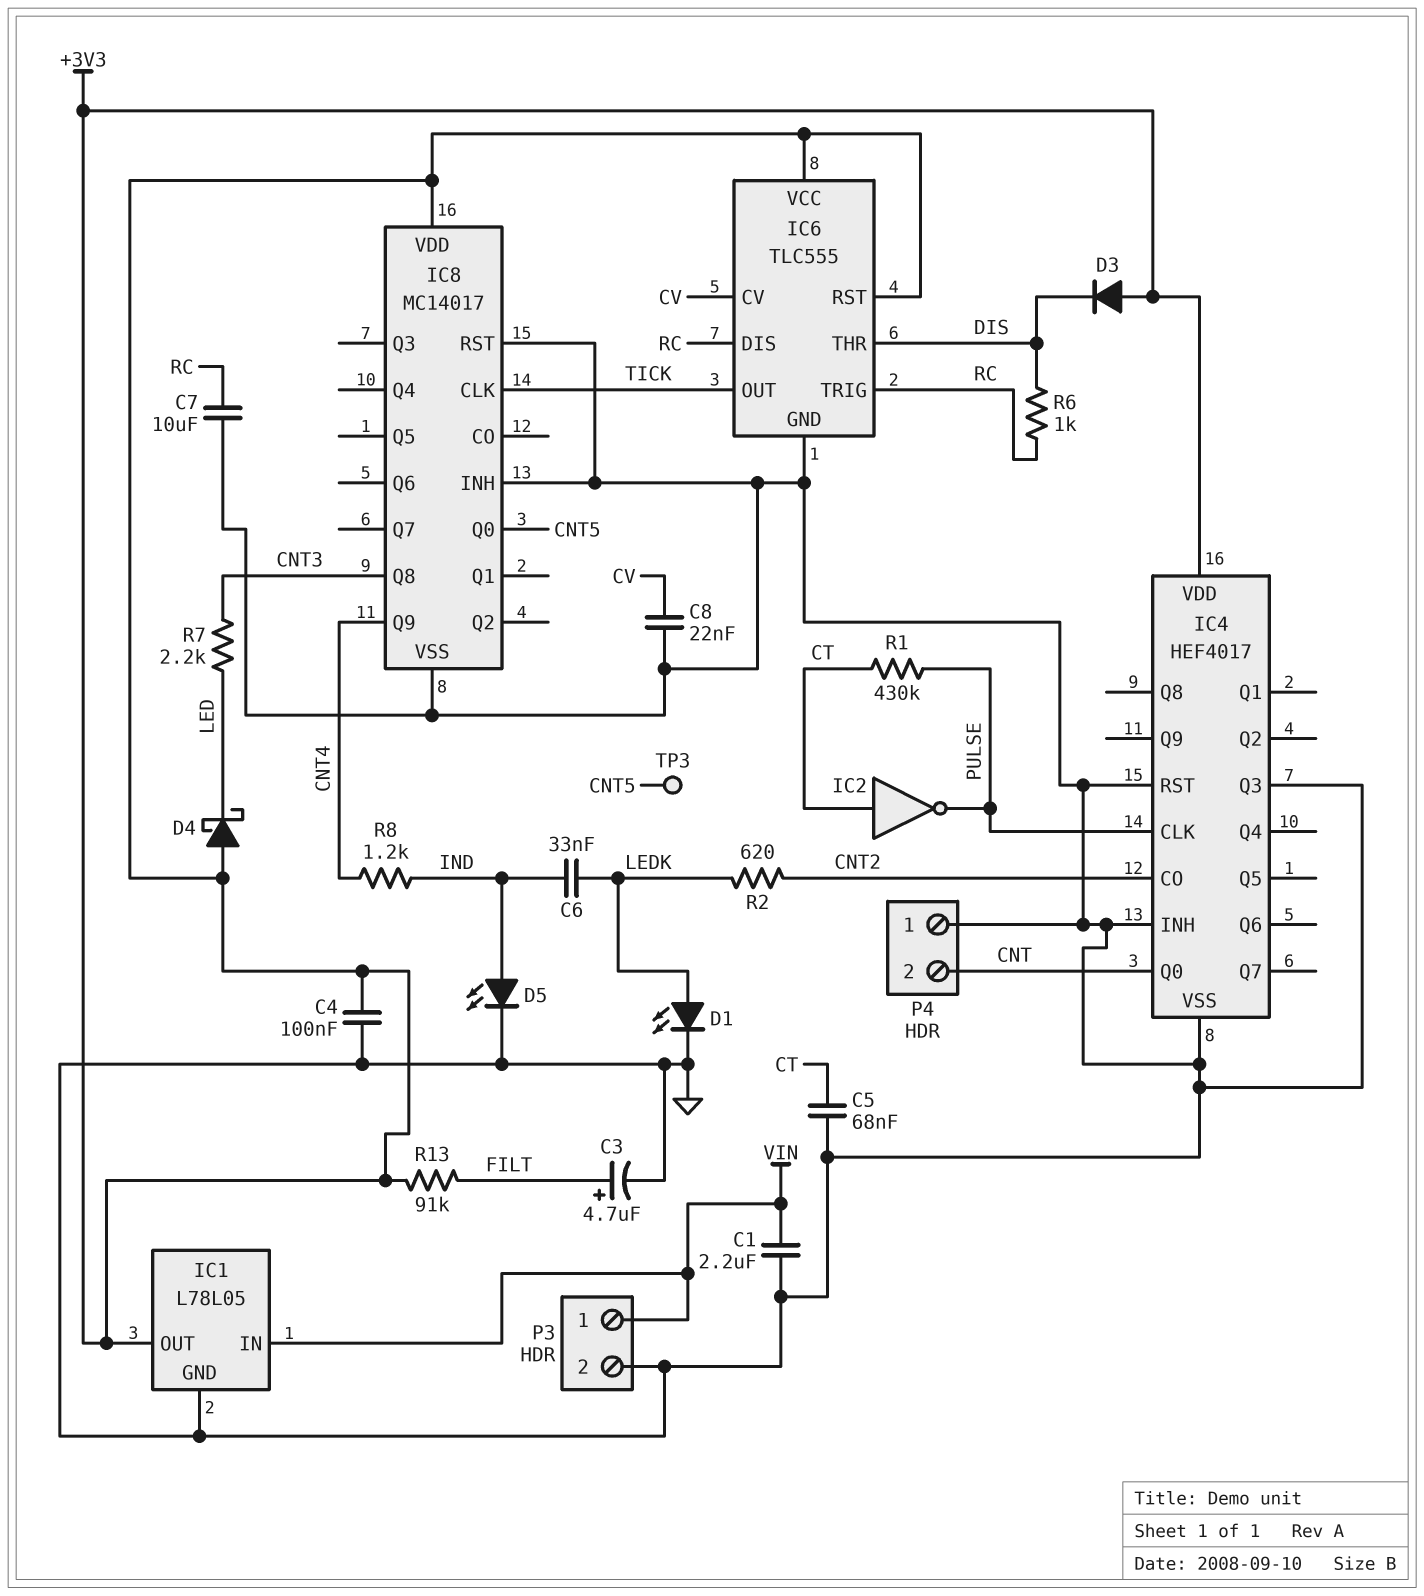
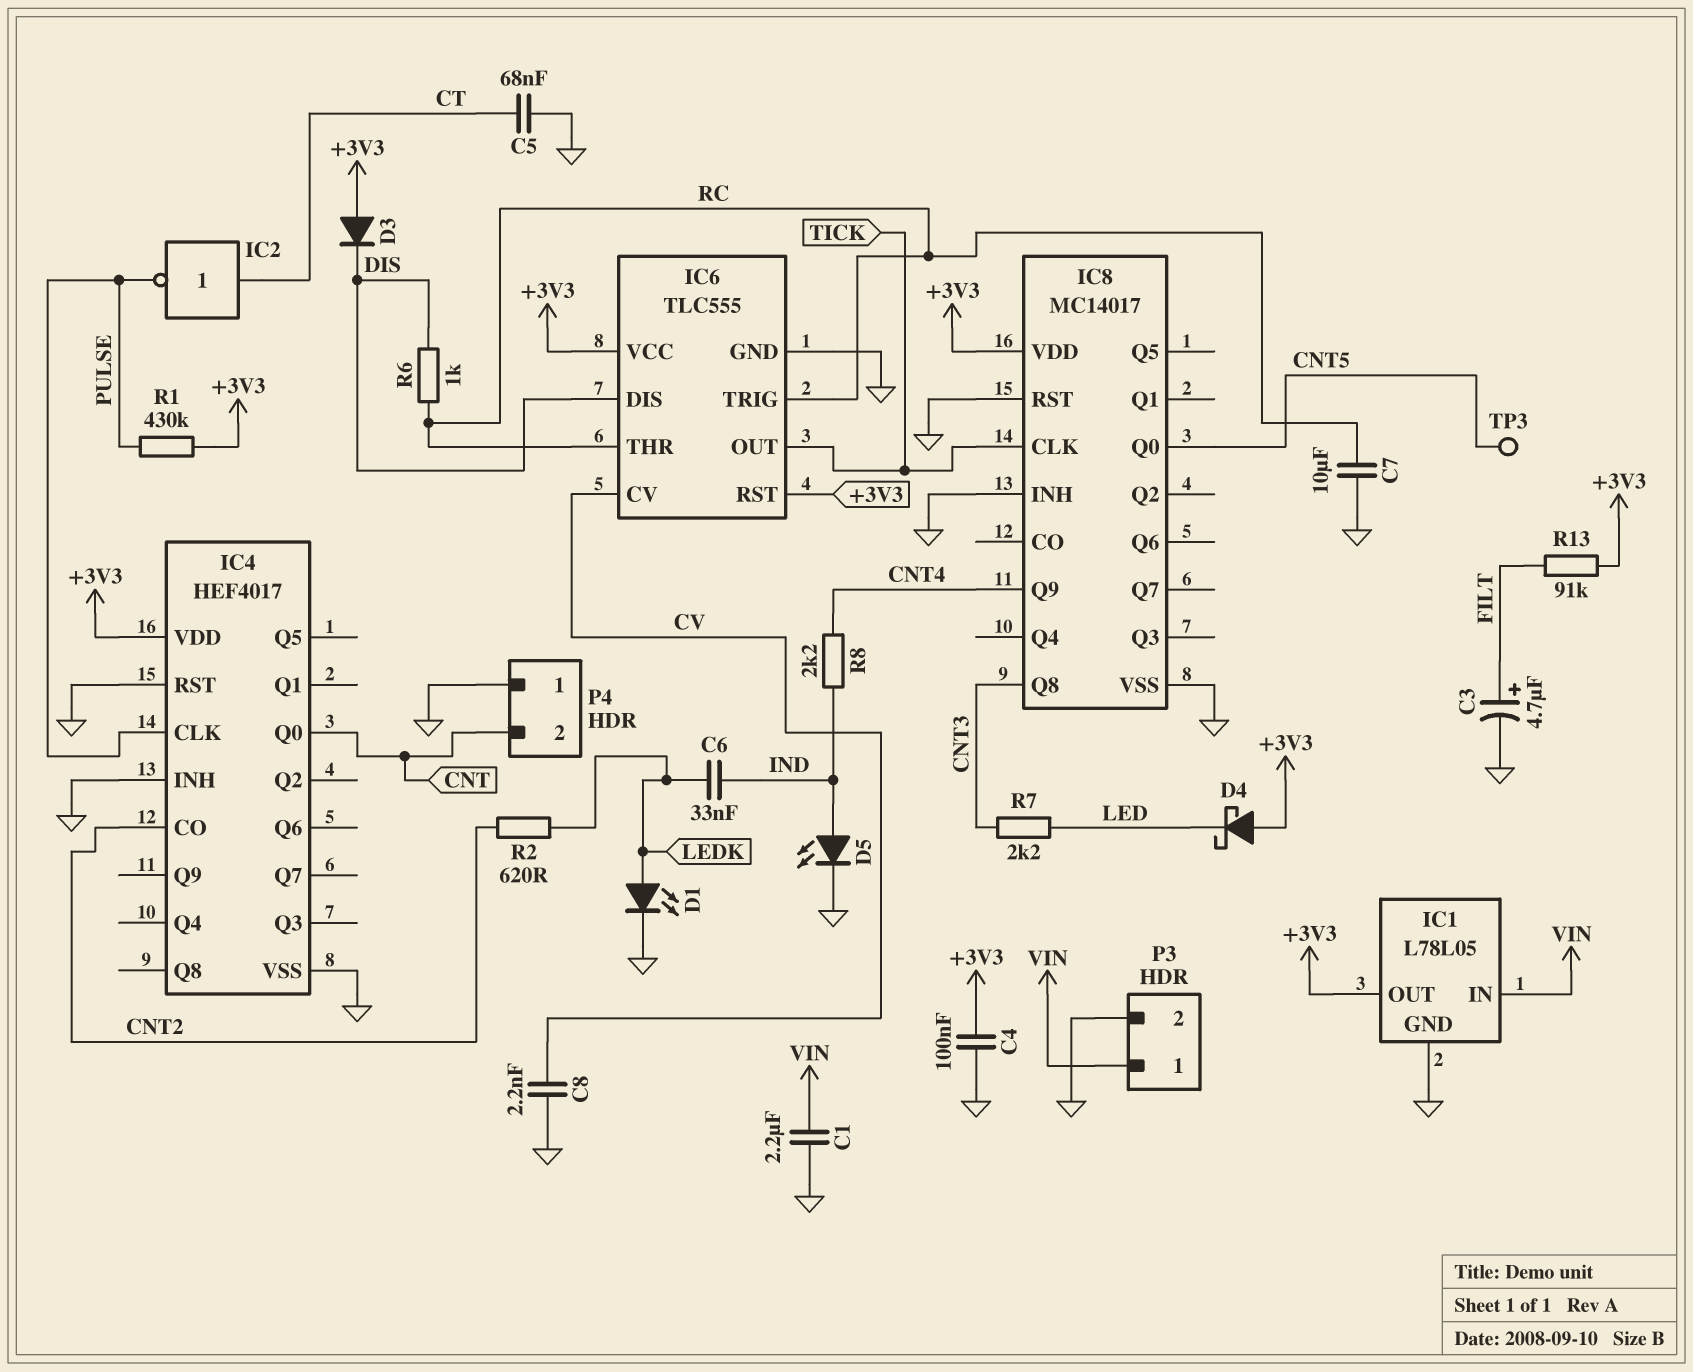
C8: 22nF (CV, GND) -> 2.2nF (CV, GND)
IC4 pin Q3: GND -> none
IC6 pin DIS: RC -> DIS
IC6 pin THR: DIS -> RC
R1: 430k (CT, PULSE) -> 430k (+3V3, PULSE)
R8: 1.2k (CNT4, IND) -> 2.2k (CNT4, IND)

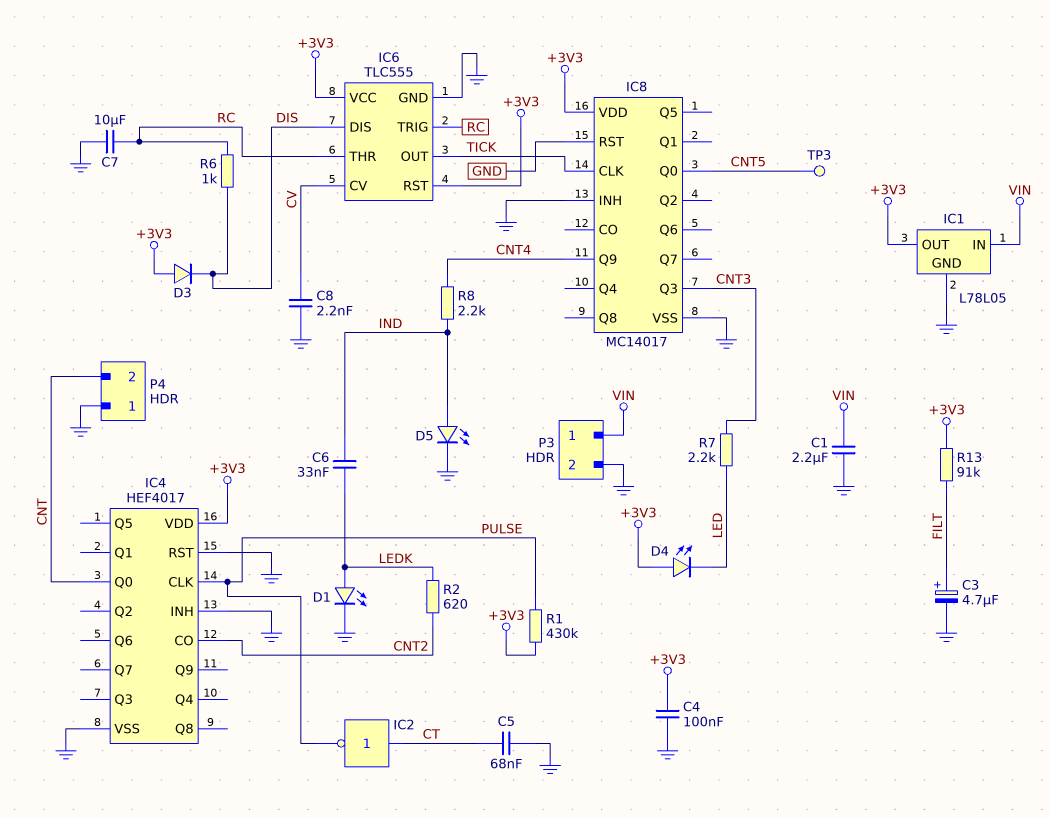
D4: schottky (A +3V3, K LED) -> LED (A +3V3, K LED)
IC8 pin Q3: none -> CNT3
IC8 pin Q8: CNT3 -> none

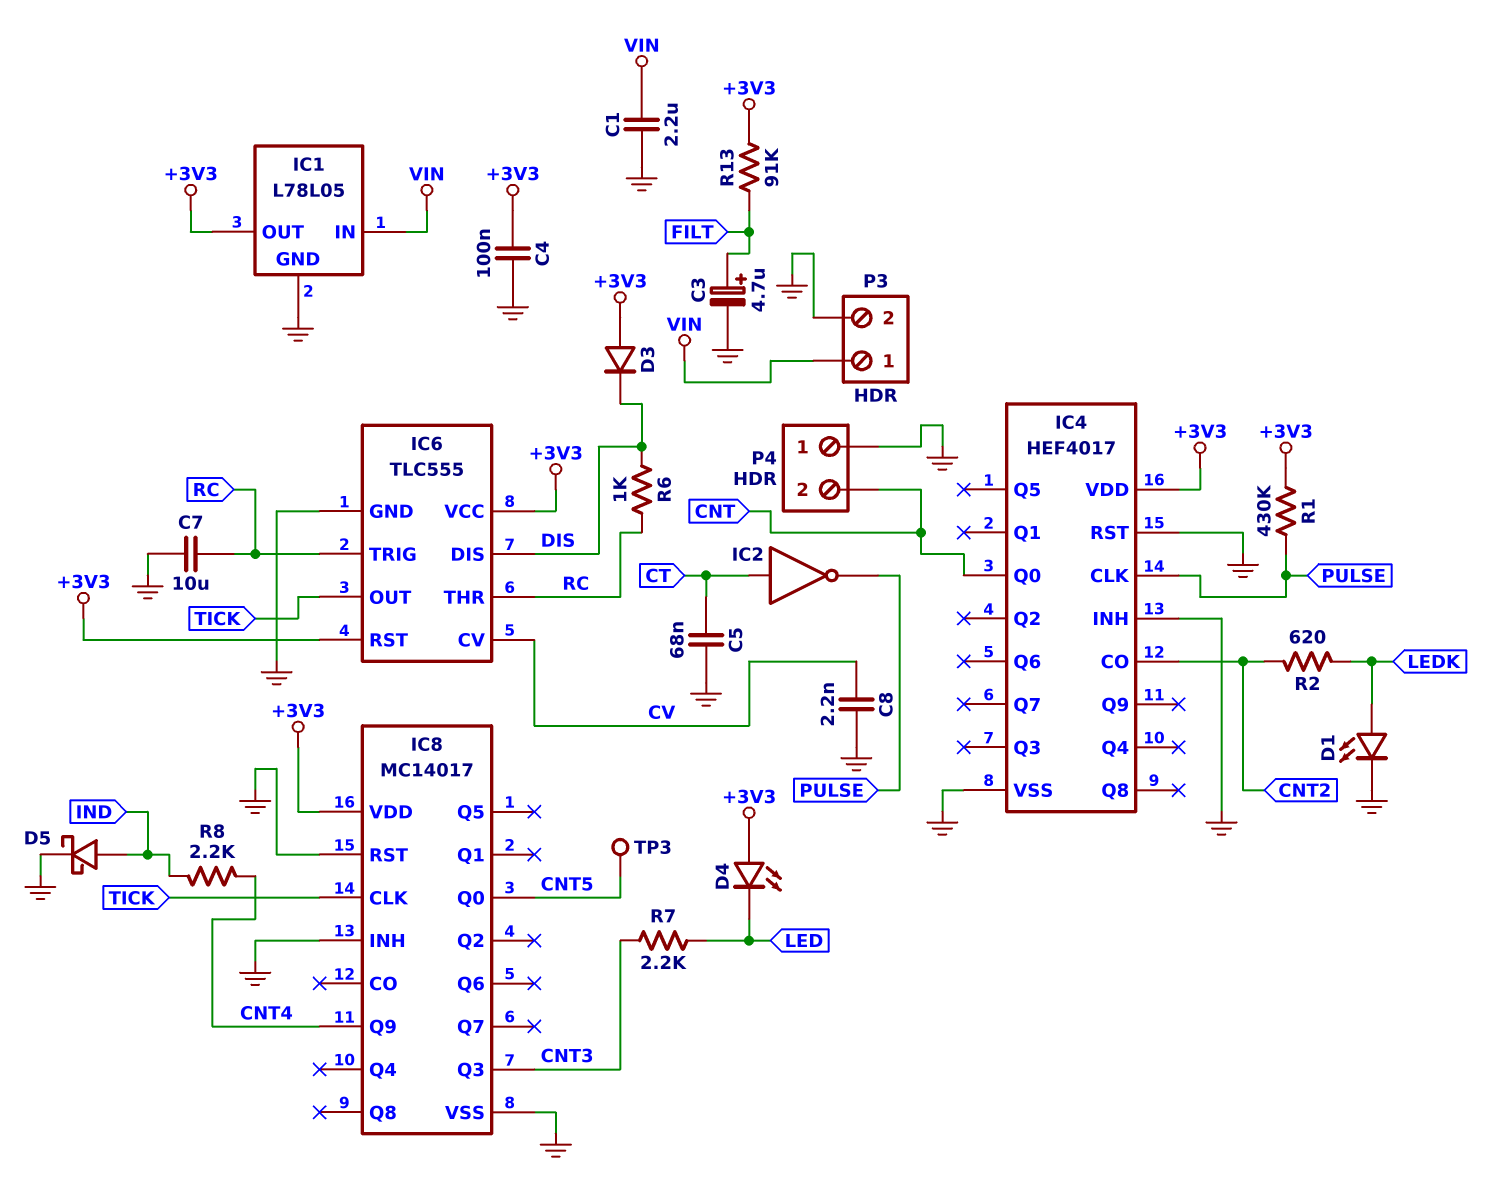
C6: 33nF (IND, LEDK) -> none
D5: LED (A IND, K GND) -> schottky (A IND, K GND)

